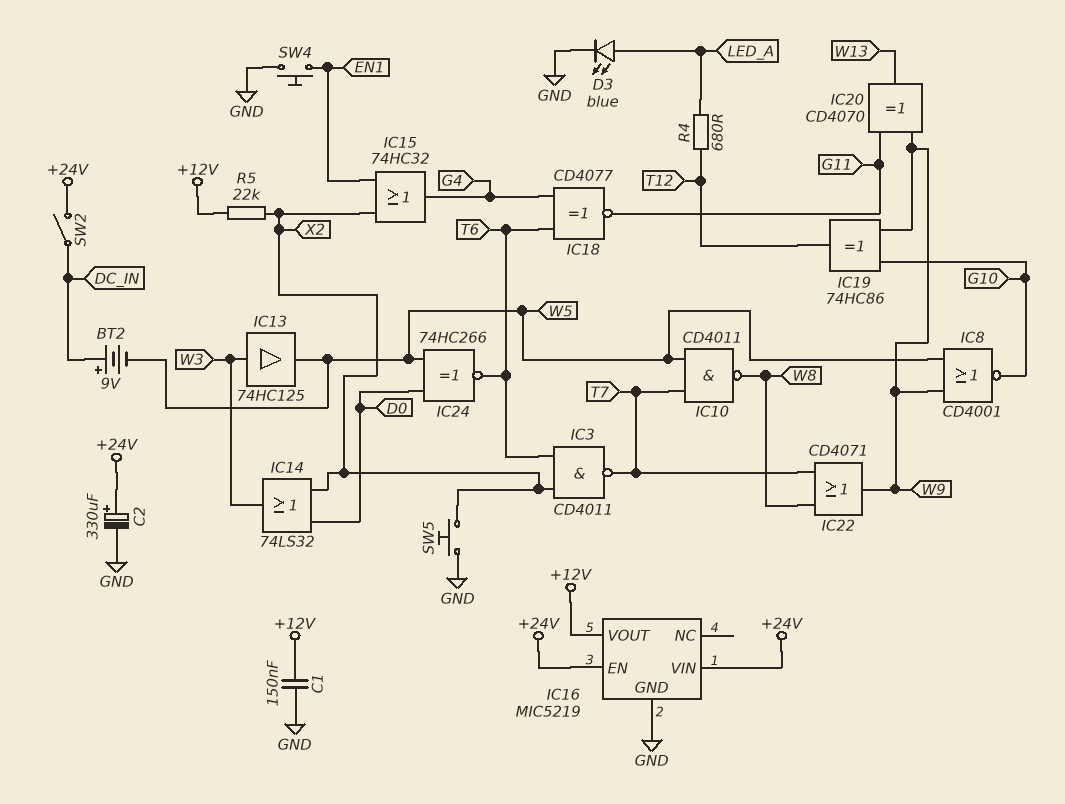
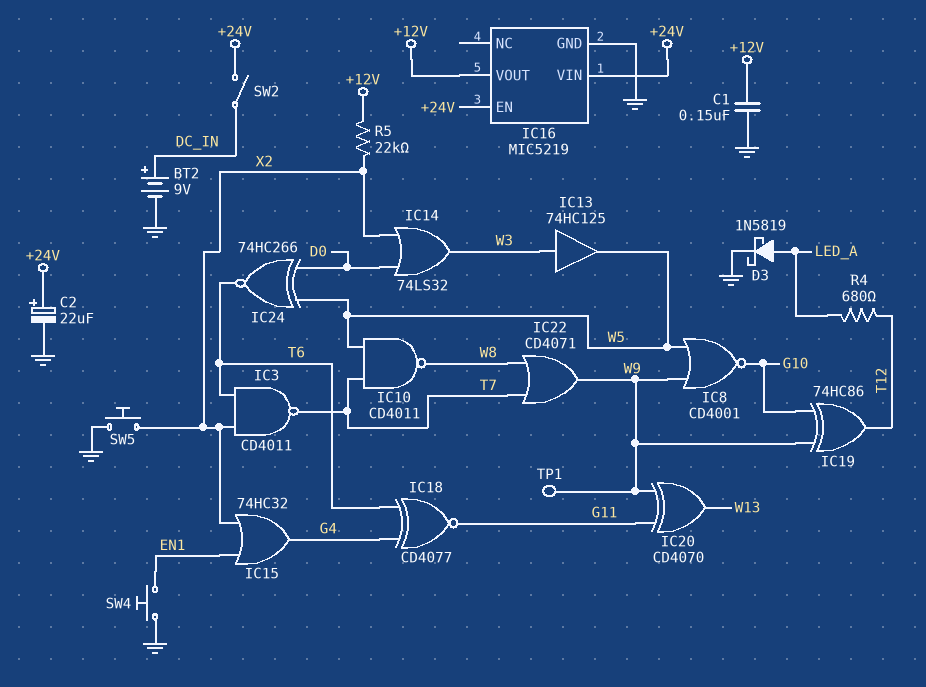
BT2: 9V (plus DC_IN, minus W5) -> 9V (plus DC_IN, minus GND)
C2: 330uF (plus +24V, minus GND) -> 22uF (plus +24V, minus GND)
D3: LED blue (A LED_A, K GND) -> schottky 1N5819 (A LED_A, K GND)
TP1: none -> test point (W9)

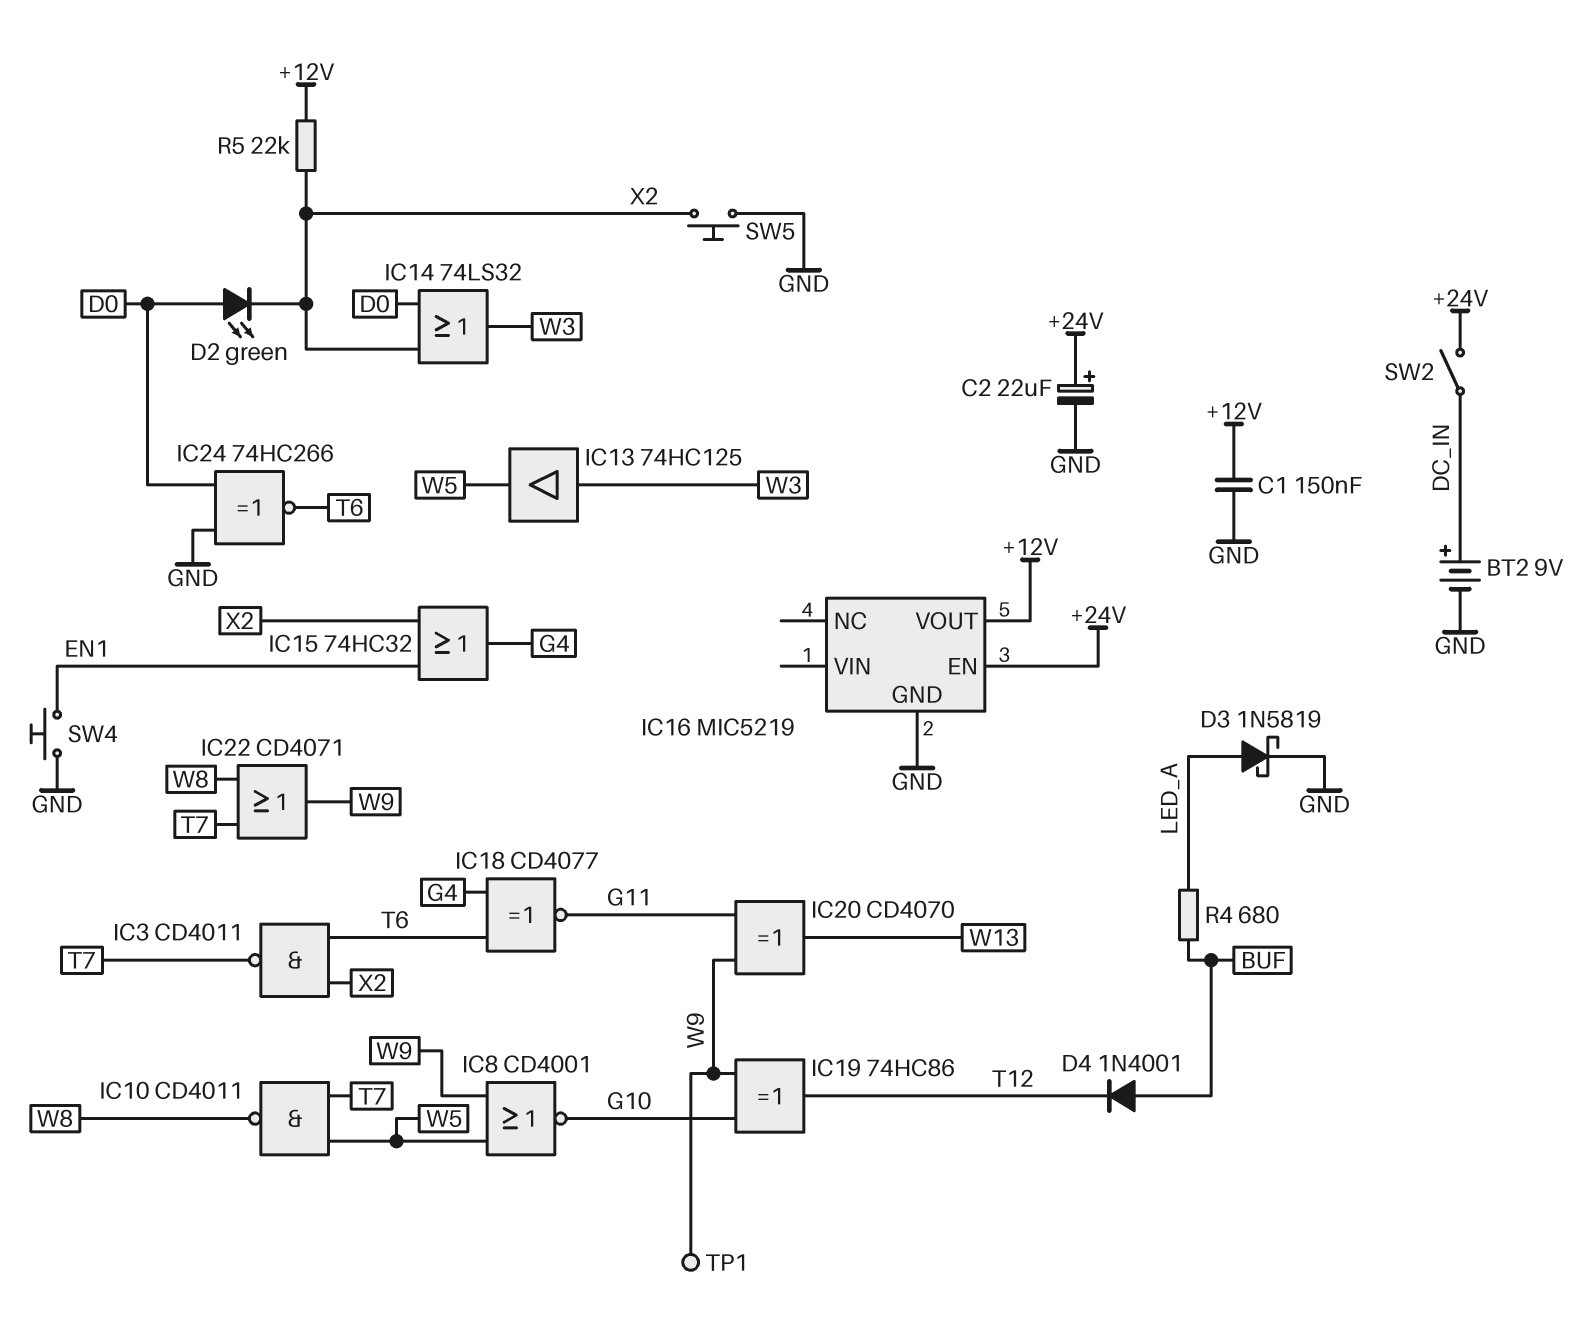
D2: none -> LED green (A D0, K X2)
D4: none -> diode 1N4001 (A BUF, K T12)
IC16 pin VIN: +24V -> none
IC24: XNOR 74HC266 (in D0, in W5, out T6) -> XNOR 74HC266 (in D0, in GND, out T6)
R4: 680 (LED_A, T12) -> 680 (BUF, LED_A)

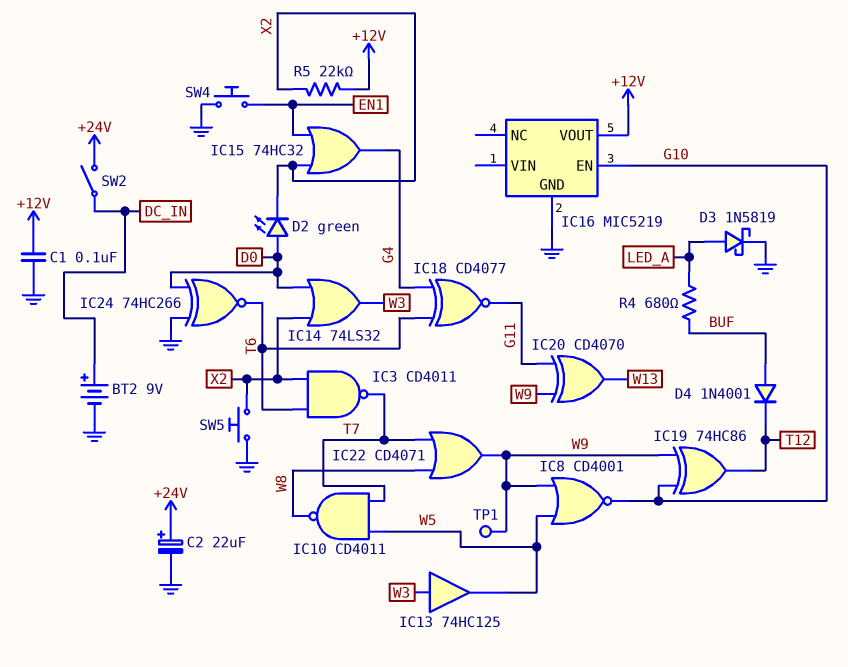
C1: 150nF (+12V, GND) -> 100nF (+12V, GND)
IC16 pin EN: +24V -> G10

